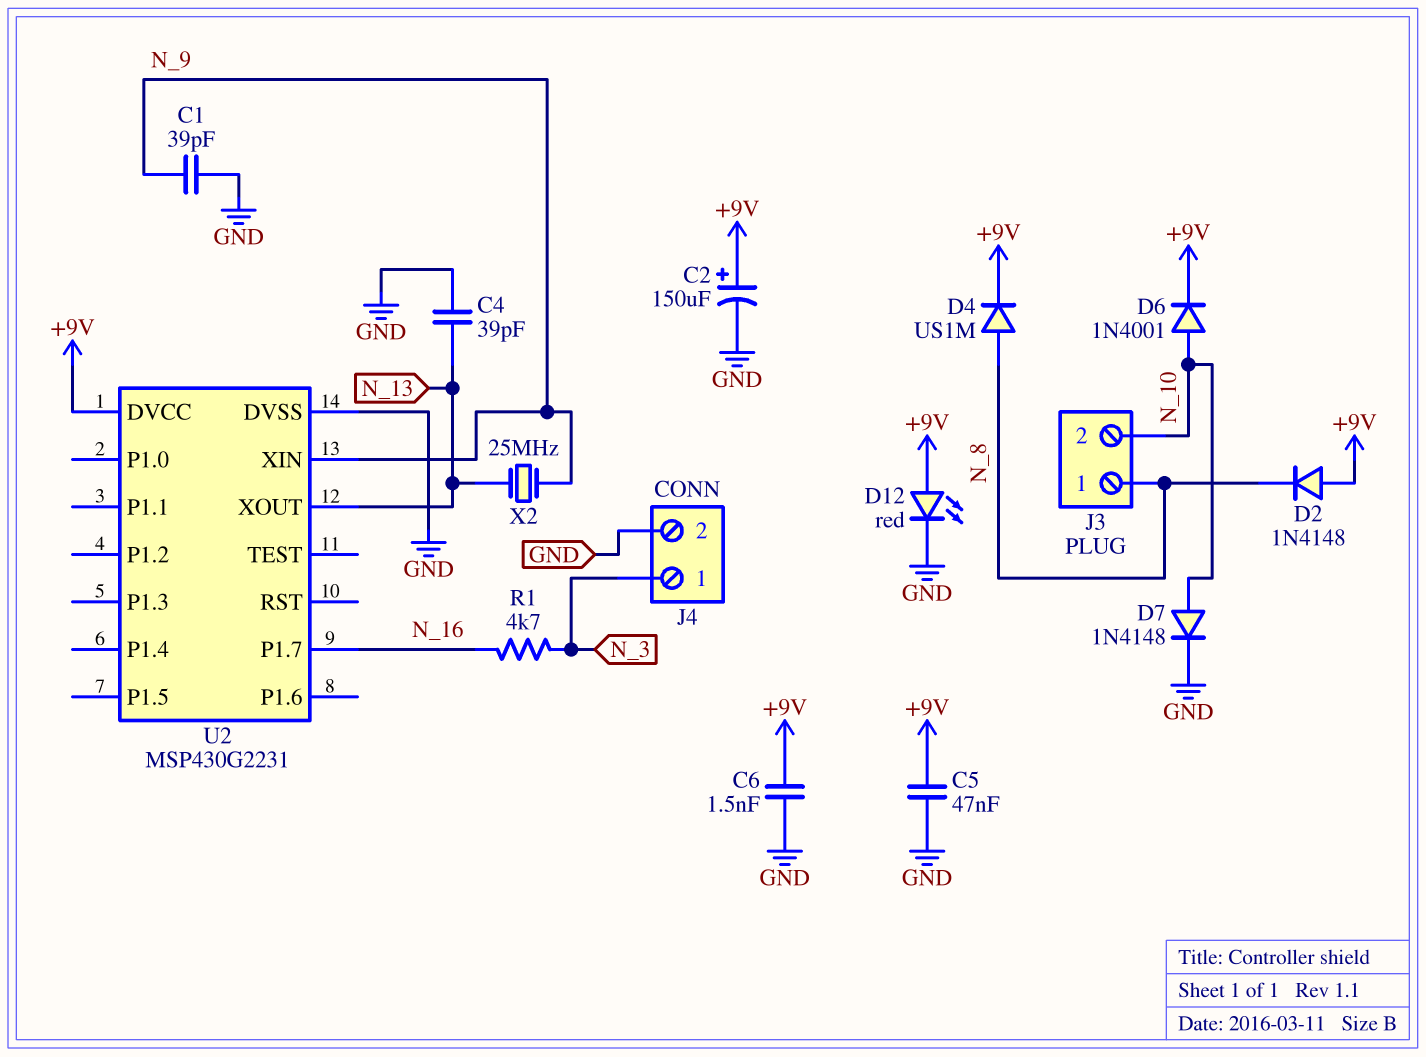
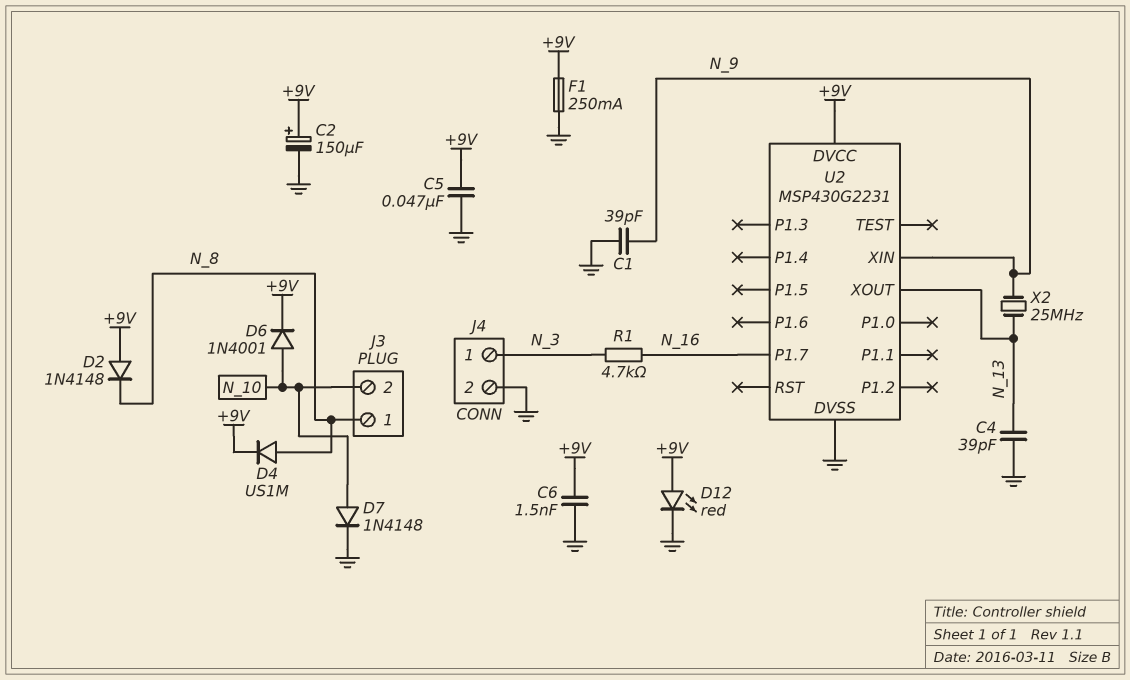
F1: none -> 250mA (+9V, GND)

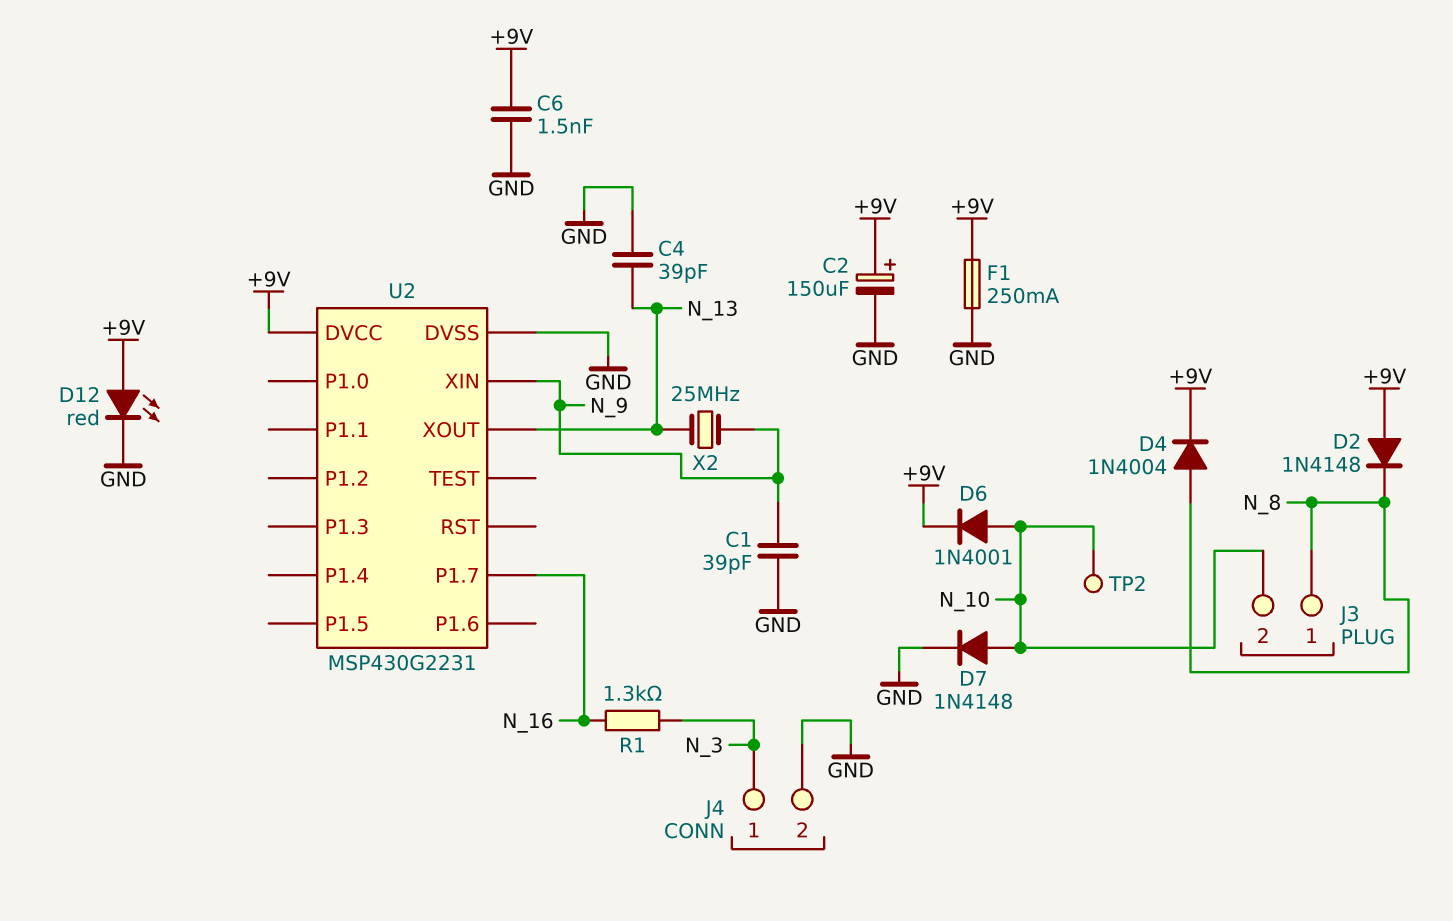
C5: 47nF (+9V, GND) -> none
D4: diode US1M (A N_8, K +9V) -> diode 1N4004 (A N_8, K +9V)
R1: 4.7k (N_3, N_16) -> 1.3k (N_3, N_16)
TP2: none -> test point (N_10)

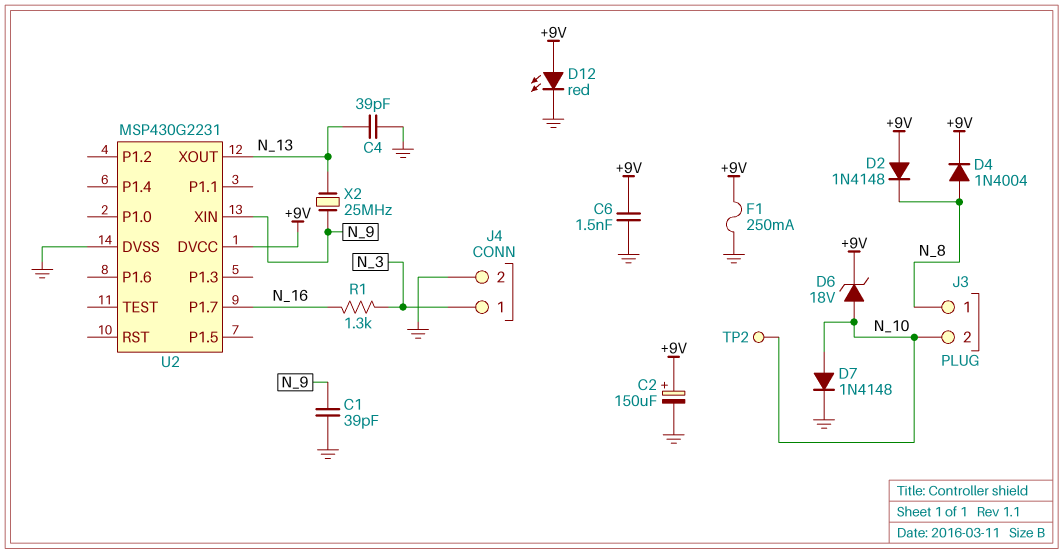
D6: diode 1N4001 (A N_10, K +9V) -> zener 18V (A N_10, K +9V)

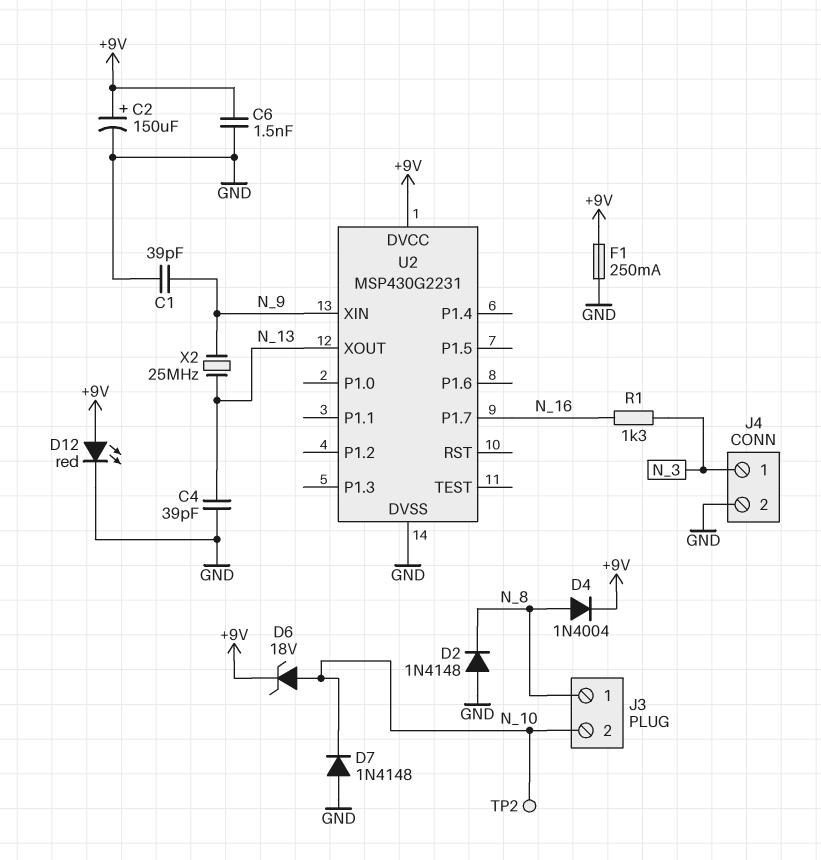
D2: diode 1N4148 (A +9V, K N_8) -> diode 1N4148 (A GND, K N_8)
D7: diode 1N4148 (A N_10, K GND) -> diode 1N4148 (A GND, K N_10)

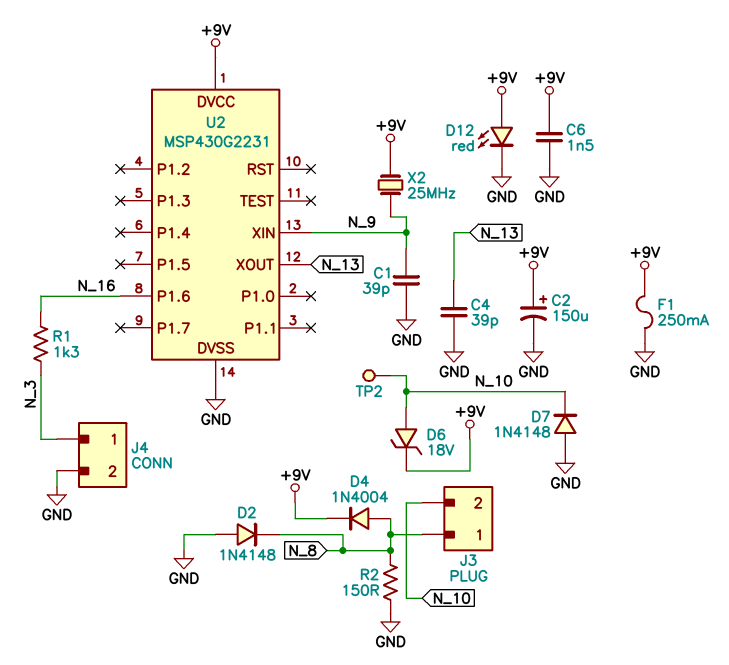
R2: none -> 150 (GND, N_8)
U2 pin P1.6: none -> N_16
U2 pin P1.7: N_16 -> none
X2: 25MHz (N_9, N_13) -> 25MHz (+9V, N_9)

